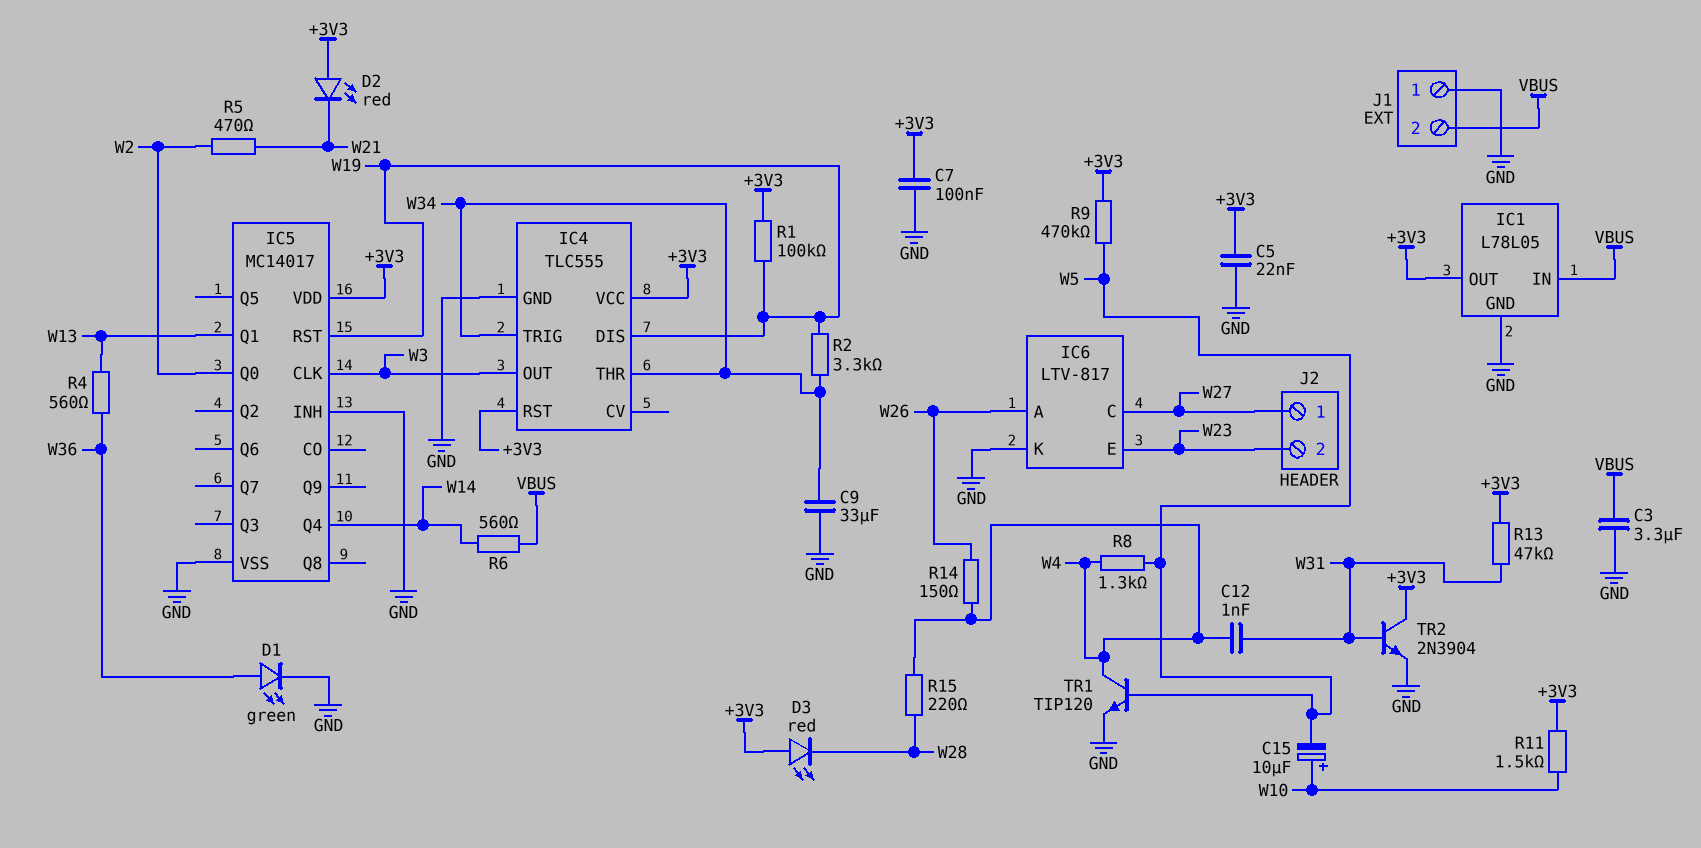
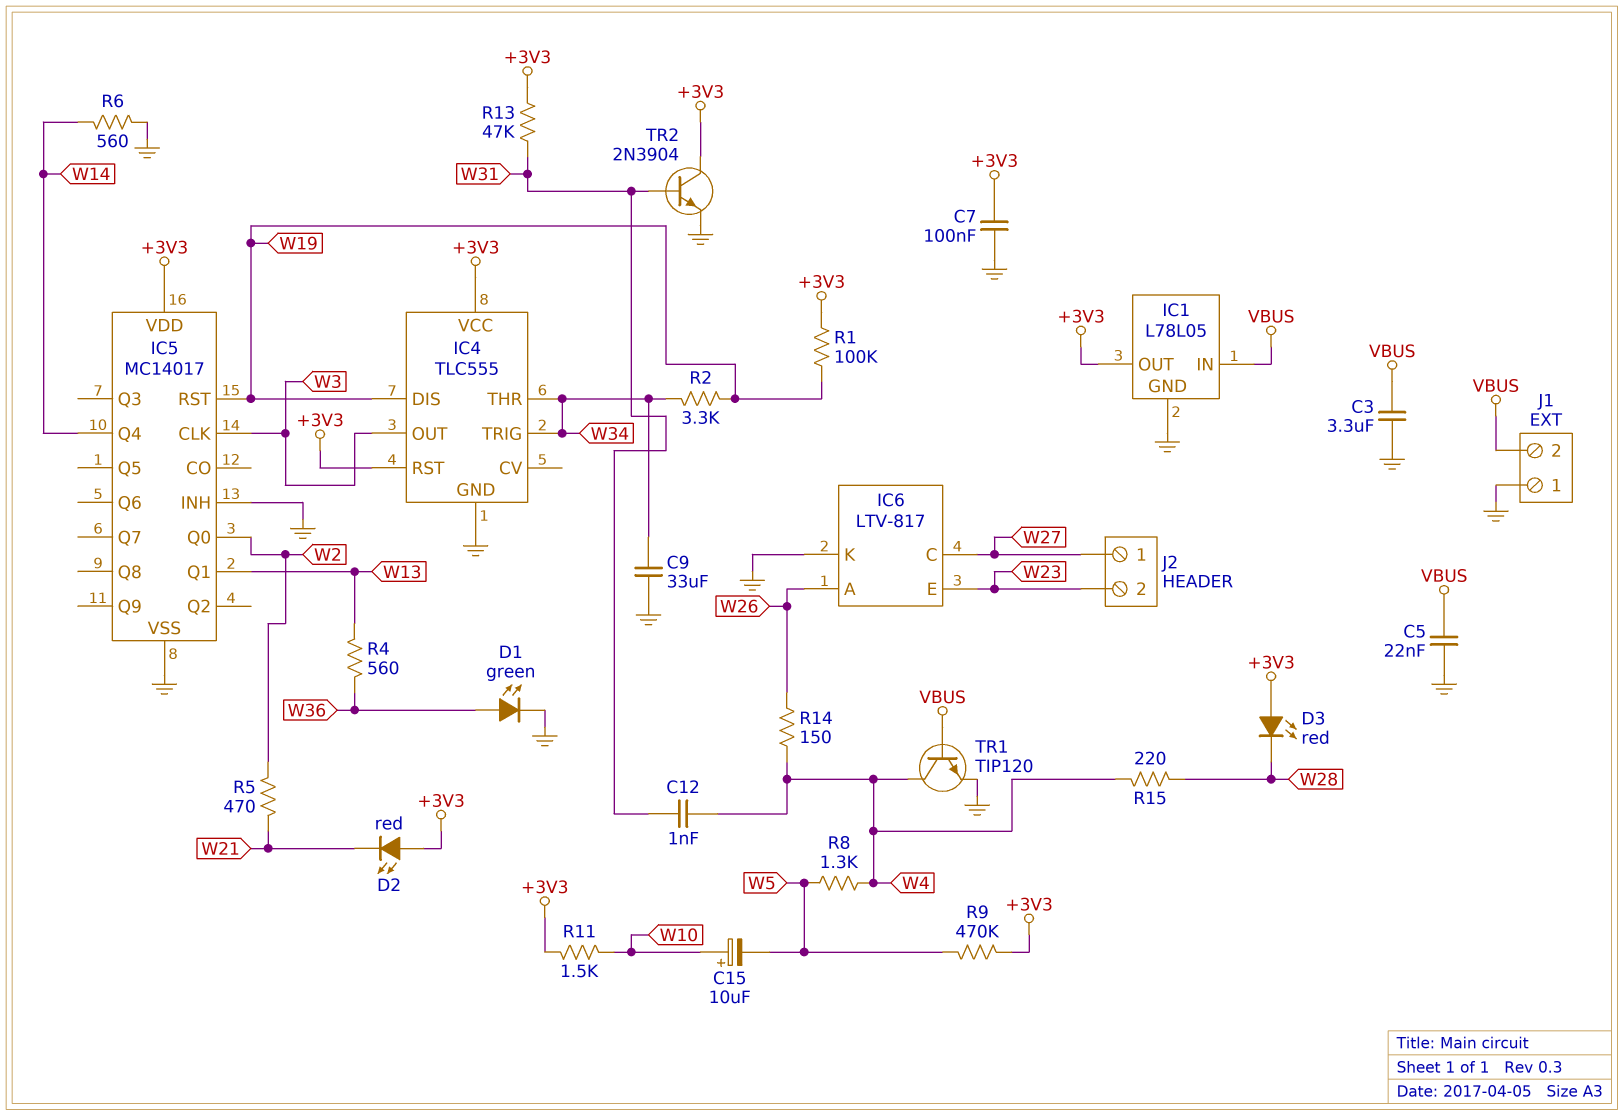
C5: 22nF (+3V3, GND) -> 22nF (GND, VBUS)
R6: 560 (VBUS, W14) -> 560 (GND, W14)
TR1: NPN TIP120 (B W5, C W4, E GND) -> NPN TIP120 (B VBUS, C W4, E GND)

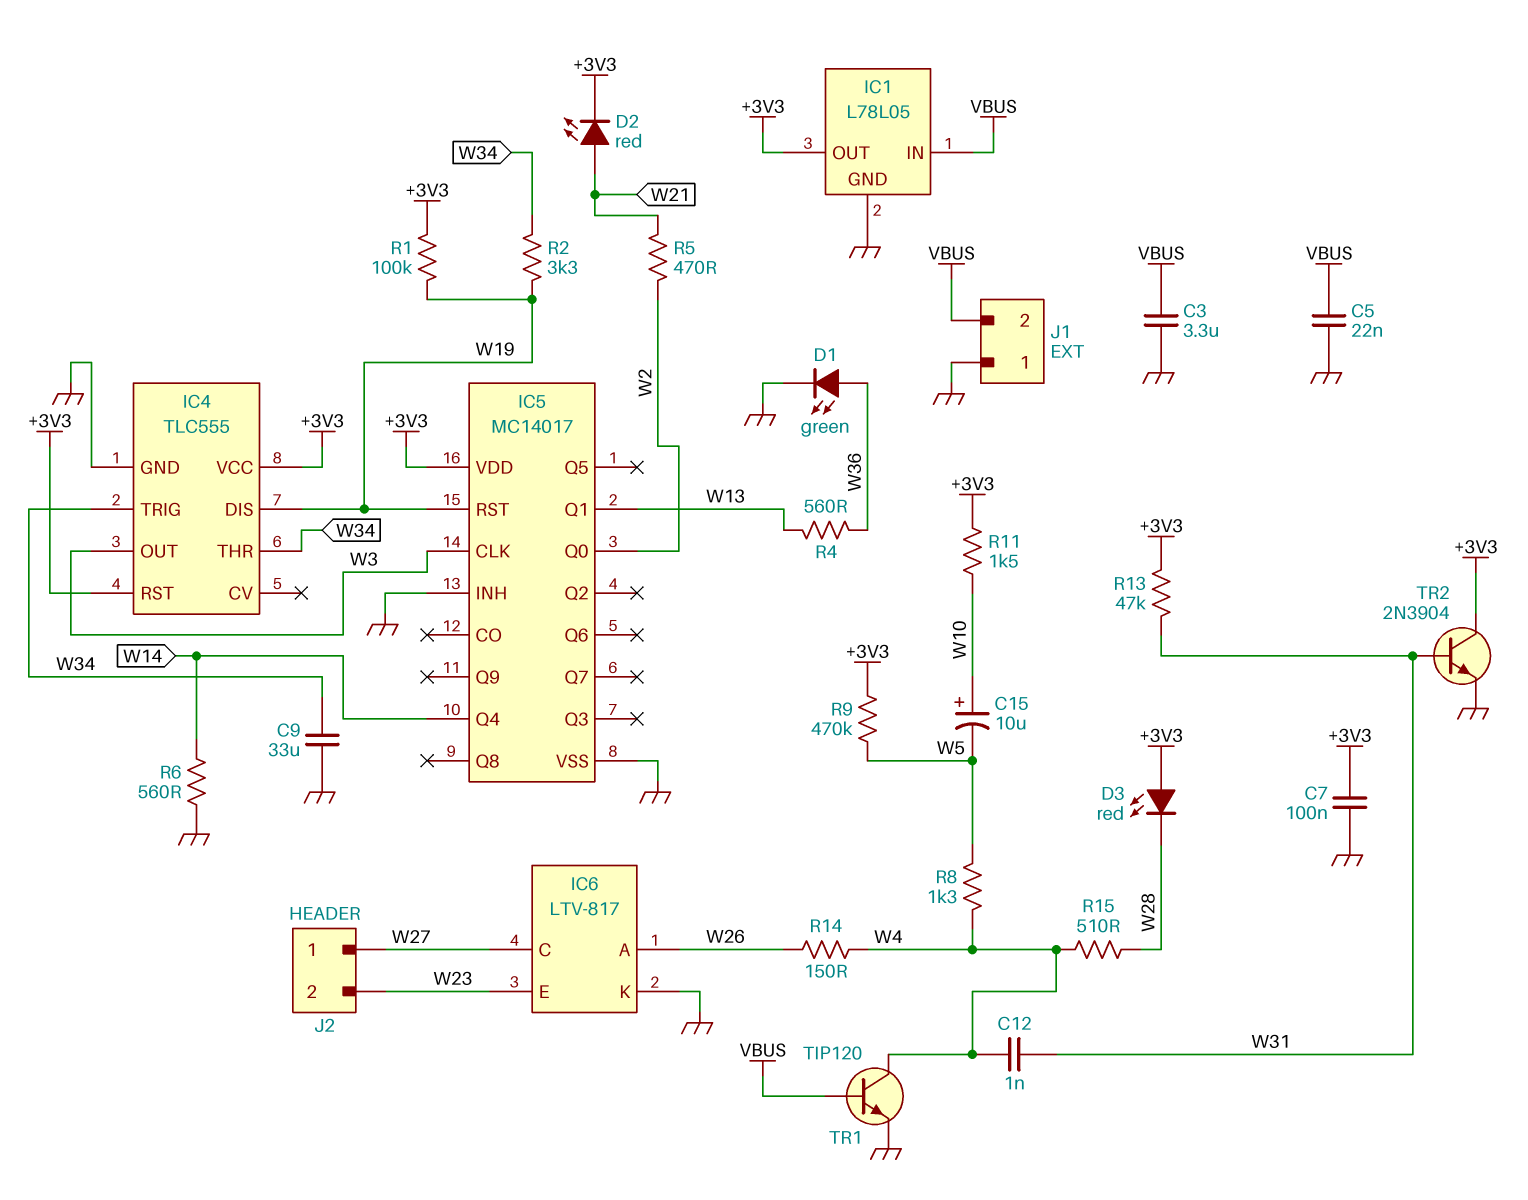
D2: LED red (A +3V3, K W21) -> LED red (A W21, K +3V3)
R15: 220 (W4, W28) -> 510 (W4, W28)

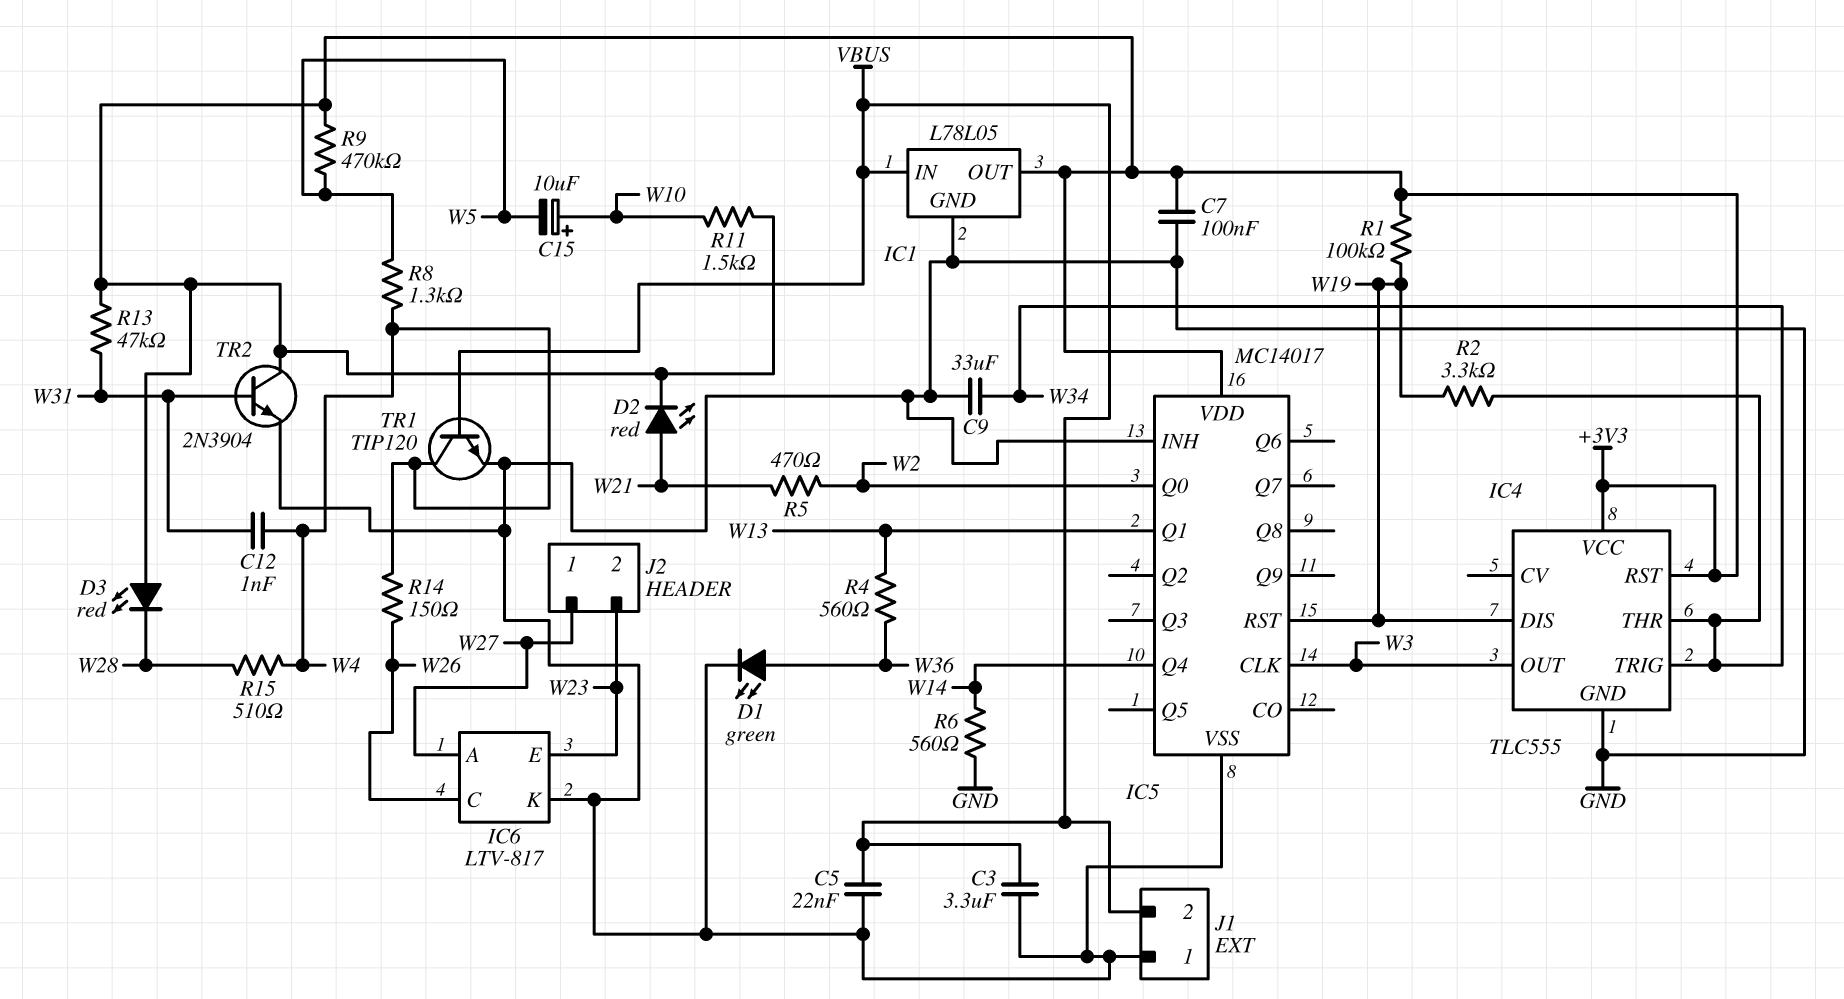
IC6 pin A: W26 -> W27
IC6 pin C: W27 -> W26

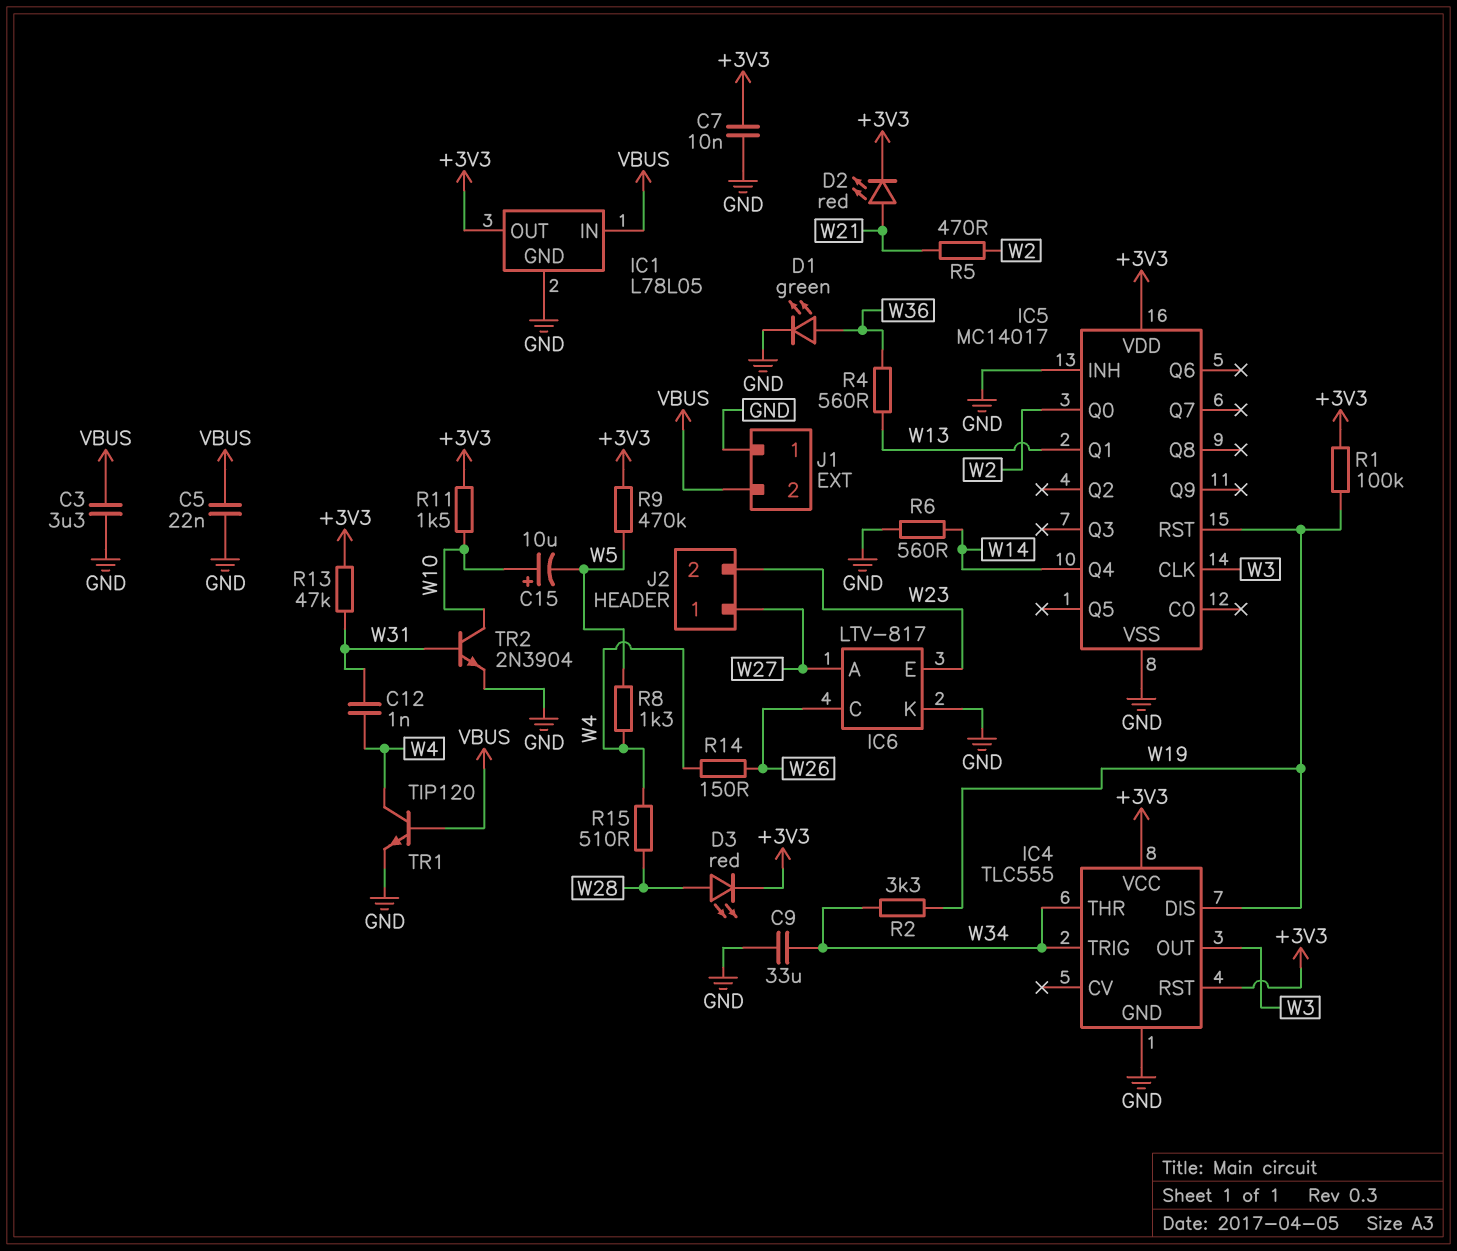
C7: 100nF (+3V3, GND) -> 10nF (+3V3, GND)
D3: LED red (A +3V3, K W28) -> LED red (A W28, K +3V3)
TR2: NPN 2N3904 (B W31, C +3V3, E GND) -> NPN 2N3904 (B W31, C W10, E GND)

